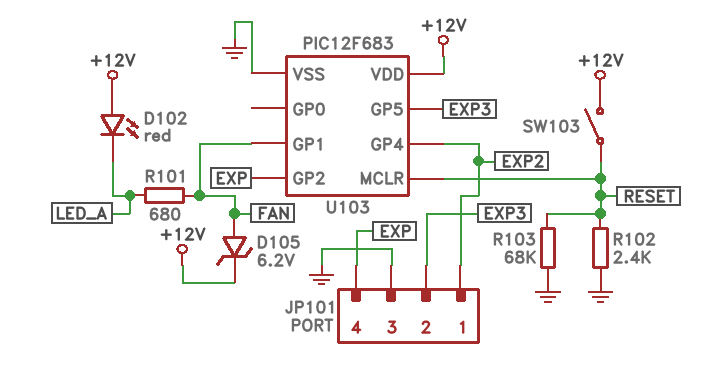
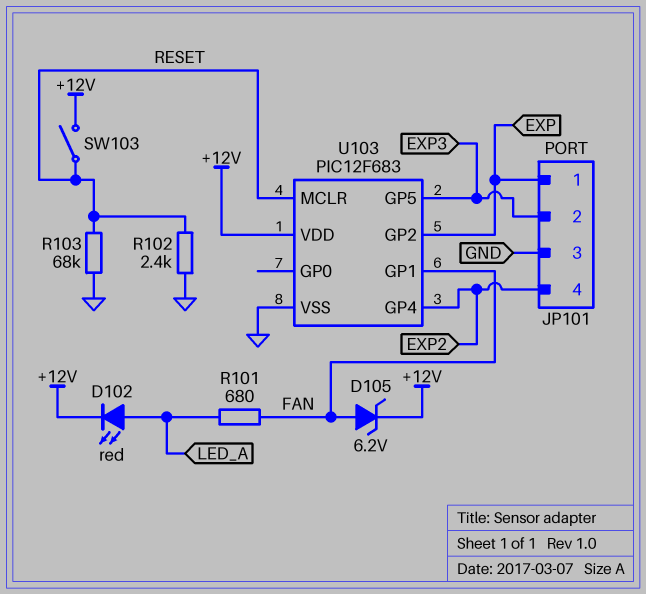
D102: LED red (A +12V, K LED_A) -> LED red (A LED_A, K +12V)
JP101 pin 1: EXP2 -> EXP
JP101 pin 4: EXP -> EXP2

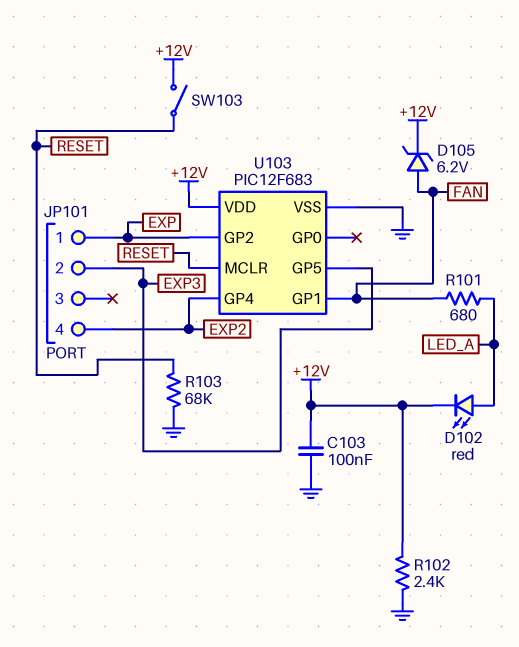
C103: none -> 100nF (+12V, GND)
JP101 pin 3: GND -> none
R102: 2.4k (GND, RESET) -> 2.4k (+12V, GND)

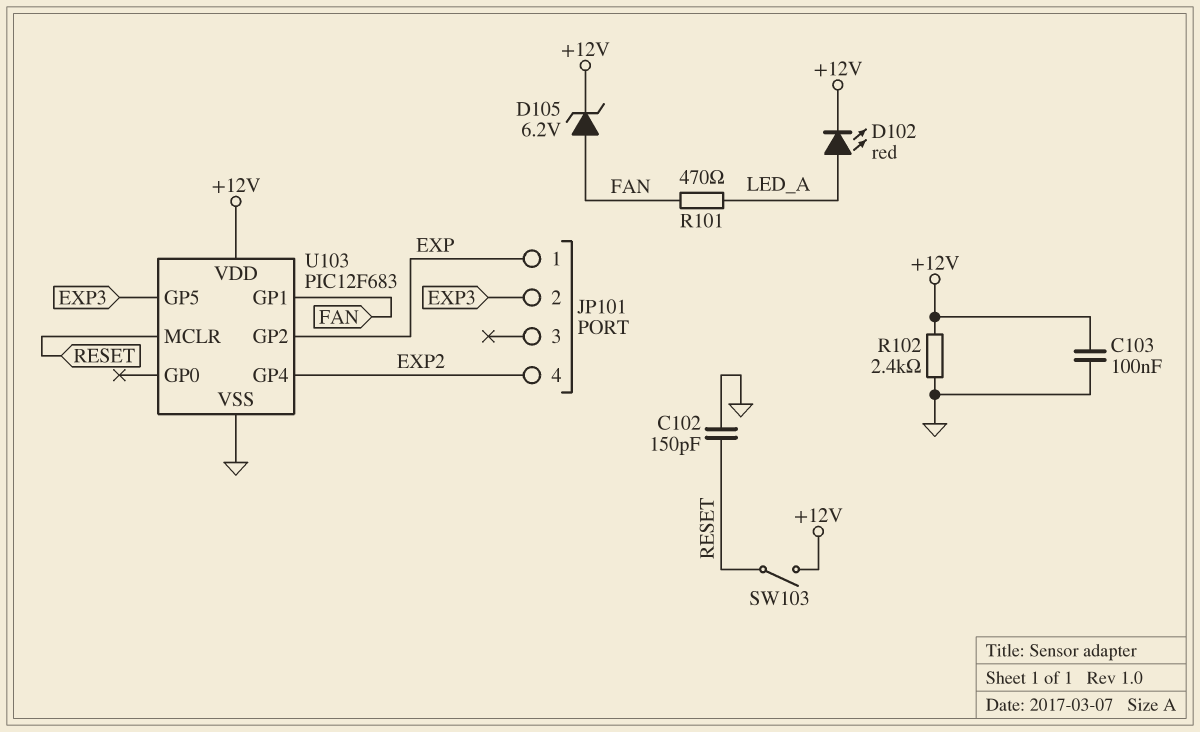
C102: none -> 150pF (GND, RESET)
R101: 680 (FAN, LED_A) -> 470 (FAN, LED_A)
R103: 68k (GND, RESET) -> none

